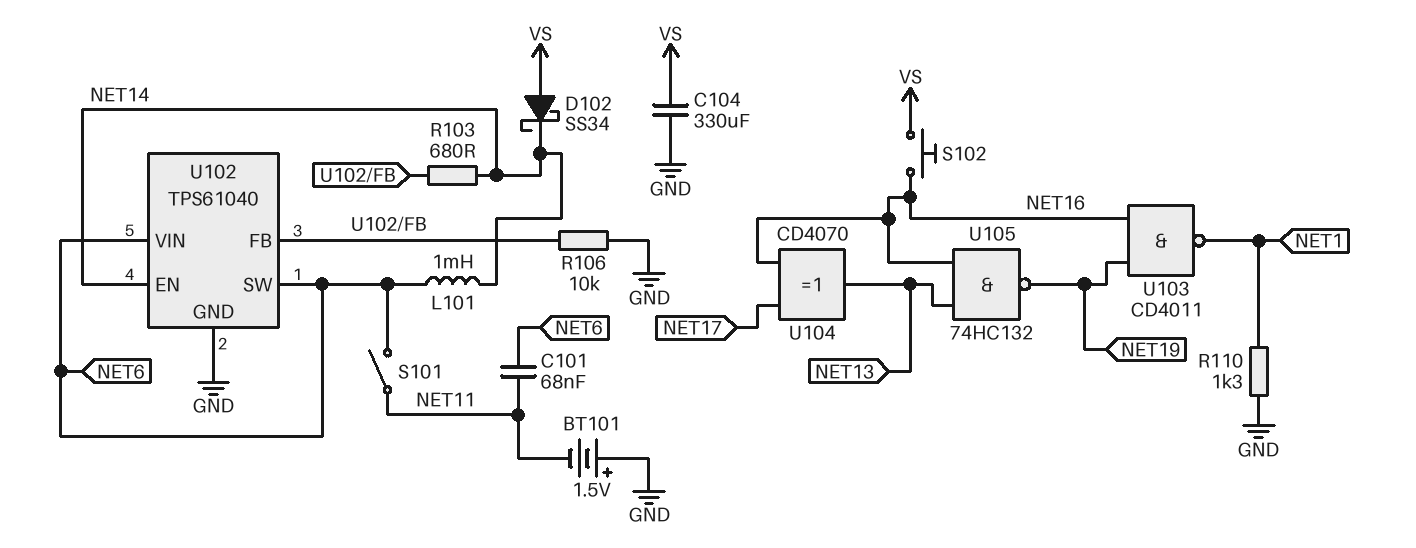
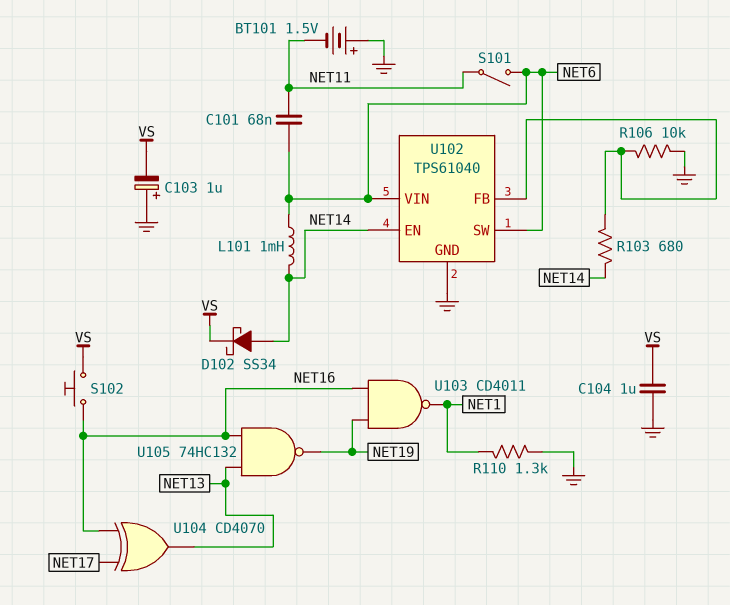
C103: none -> 1uF (plus GND, minus VS)
C104: 330uF (GND, VS) -> 1uF (GND, VS)
D102: schottky SS34 (A VS, K NET14) -> schottky SS34 (A NET14, K VS)

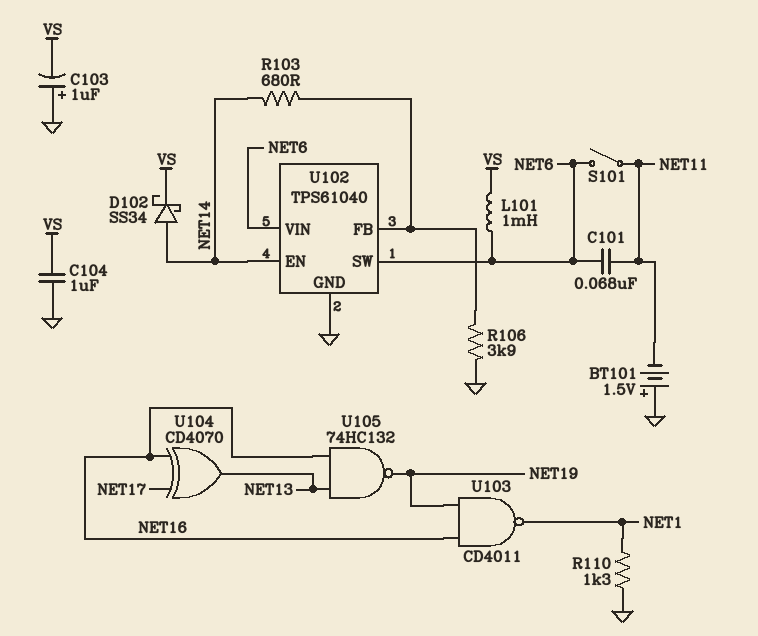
L101: 1mH (NET6, NET14) -> 1mH (NET6, VS)
R106: 10k (GND, U102/FB) -> 3.9k (GND, U102/FB)
S102: button (NET16, VS) -> none

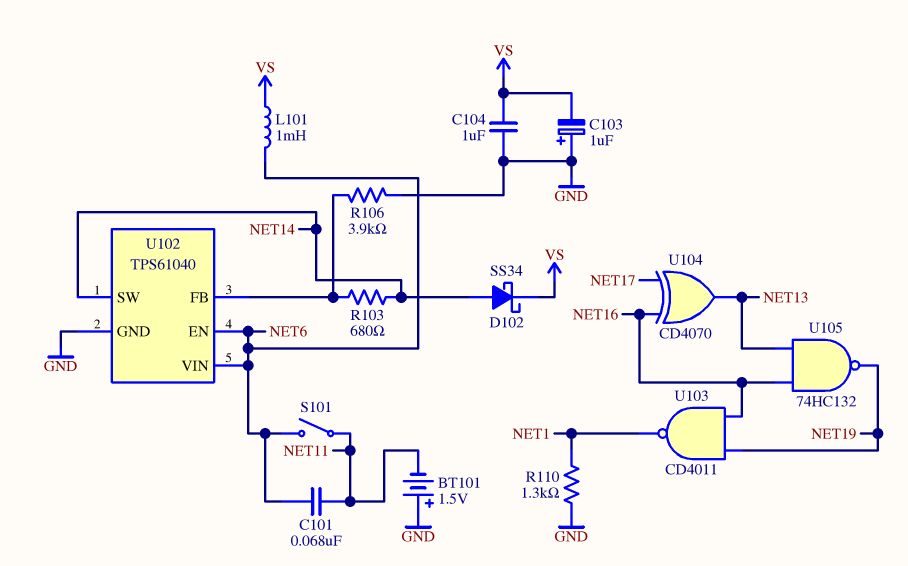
U102 pin EN: NET14 -> NET6
U102 pin SW: NET6 -> NET14

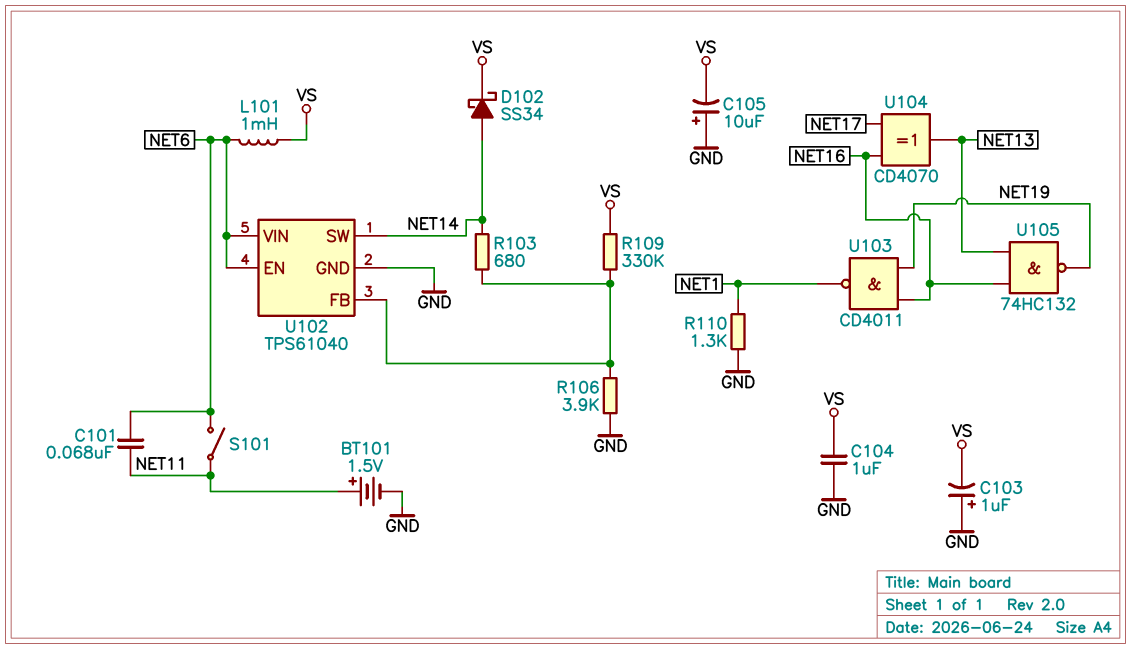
BT101: 1.5V (plus GND, minus NET11) -> 1.5V (plus NET11, minus GND)
C105: none -> 10uF (plus GND, minus VS)
R109: none -> 330k (U102/FB, VS)

